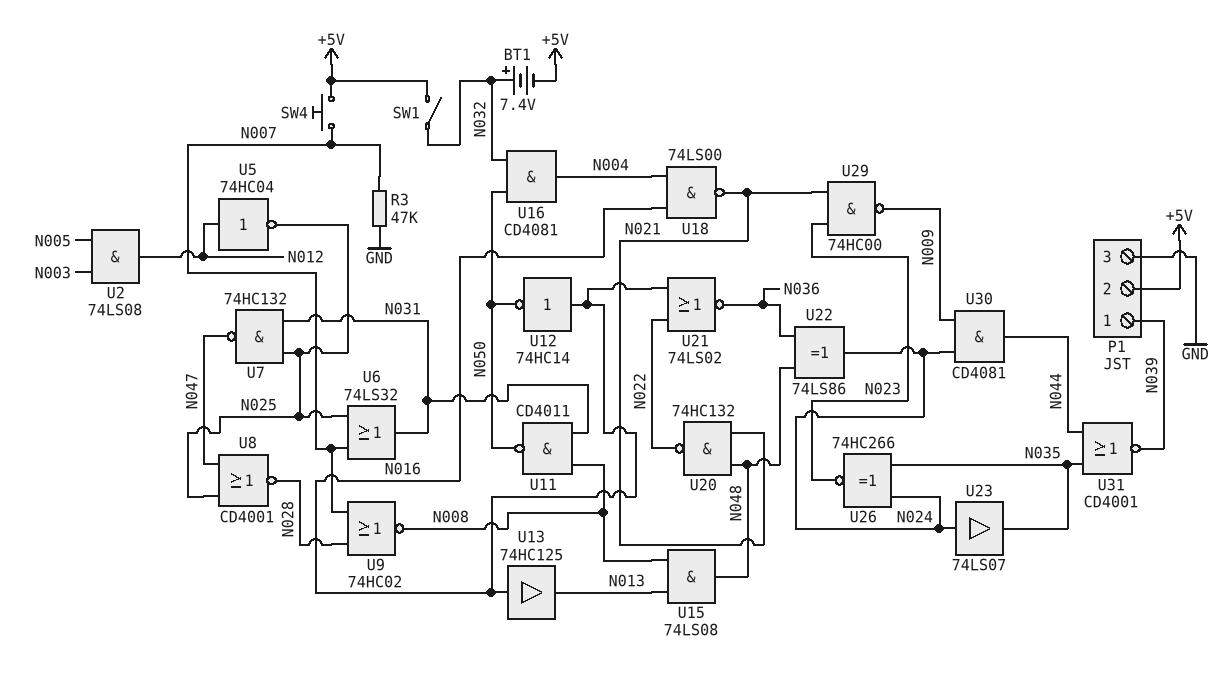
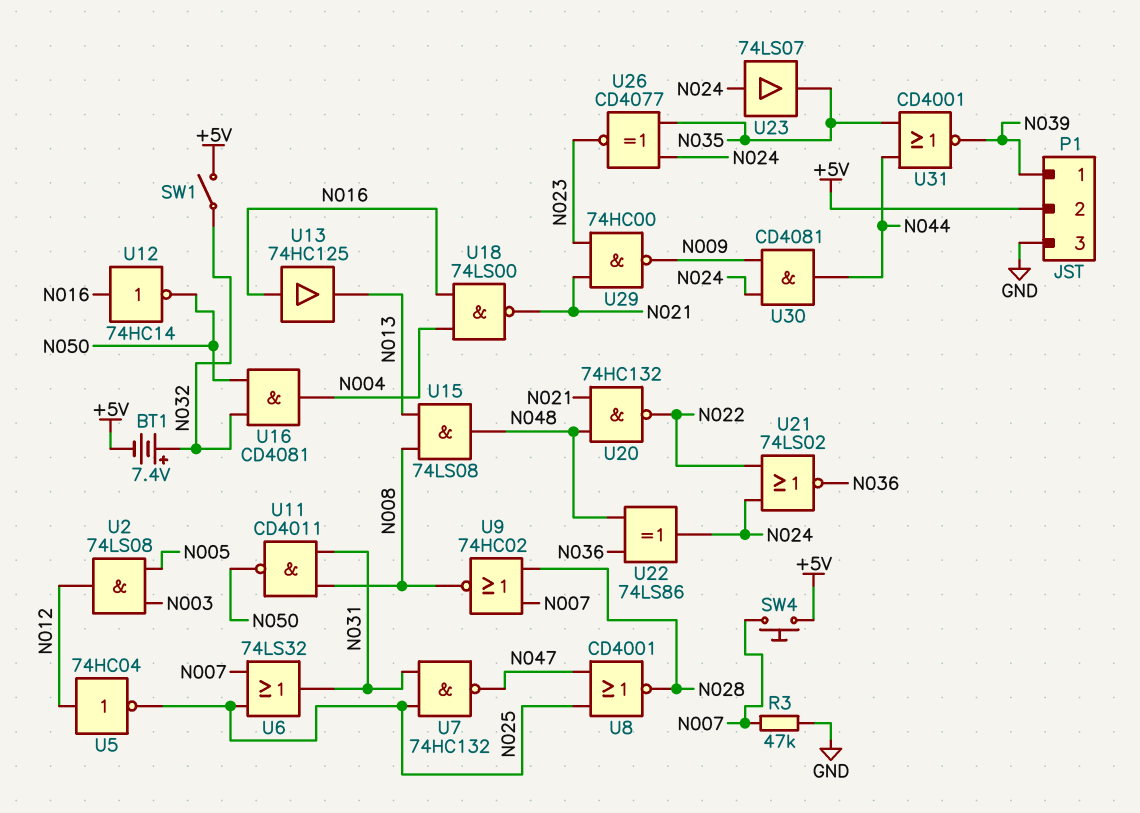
U21: NOR 74LS02 (in N016, in N022, out N036) -> NOR 74LS02 (in N022, in N024, out N036)
U26: XNOR 74HC266 (in N024, in N035, out N023) -> XNOR CD4077 (in N024, in N035, out N023)

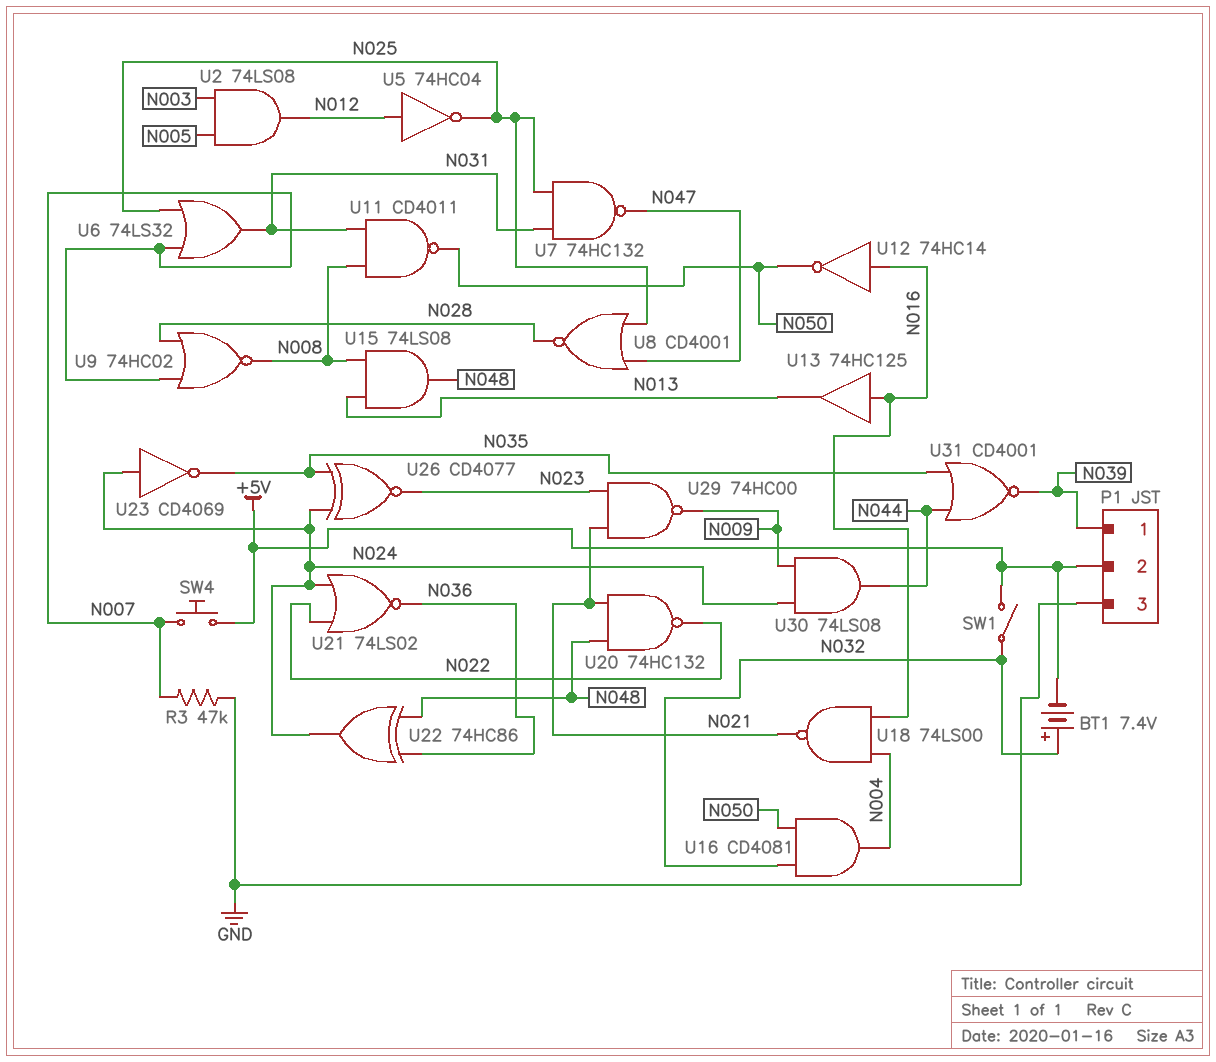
U22: XOR 74LS86 (in N036, in N048, out N024) -> XOR 74HC86 (in N036, in N048, out N024)
U23: buffer 74LS07 (in N024, out N035) -> NOT CD4069 (in N024, out N035)
U30: AND CD4081 (in N009, in N024, out N044) -> AND 74LS08 (in N009, in N024, out N044)

